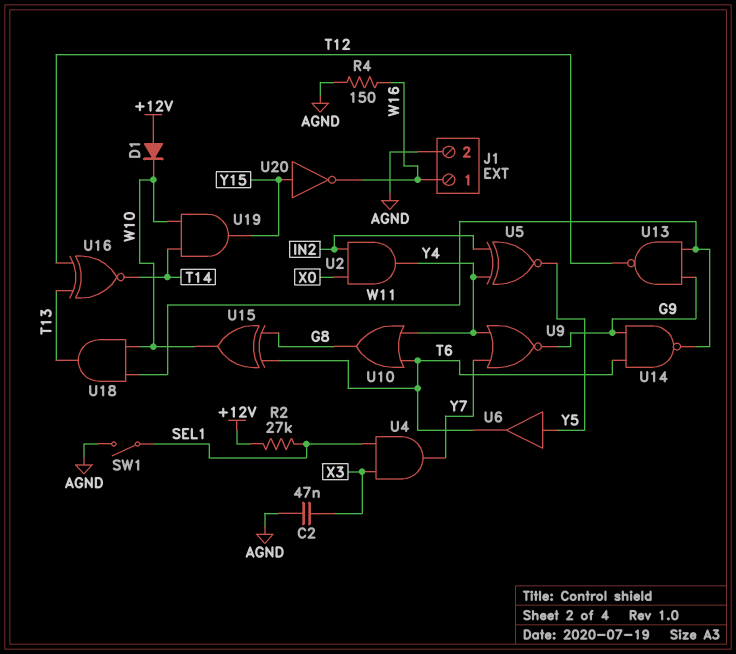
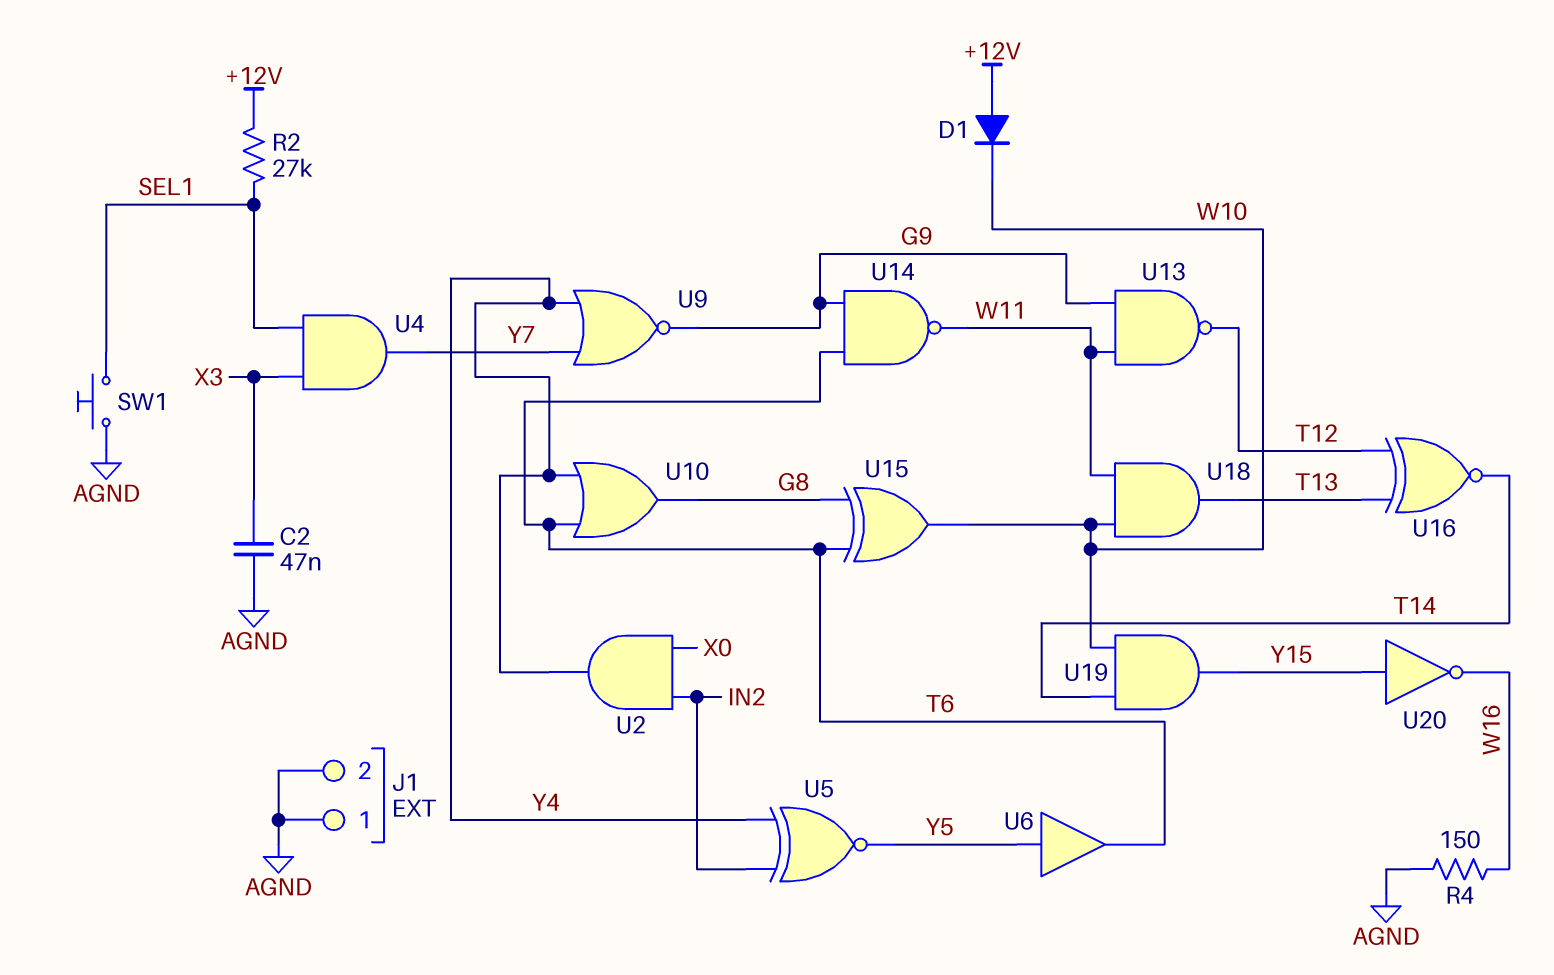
J1 pin 1: W16 -> AGND
SW1: switch (AGND, SEL1) -> button (AGND, SEL1)

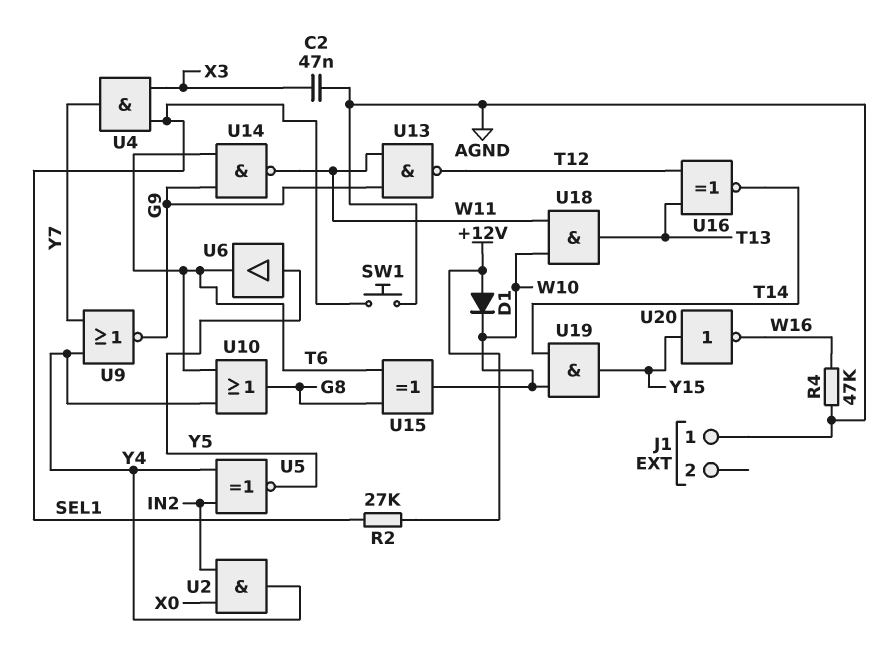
J1 pin 2: AGND -> none
R4: 150 (AGND, W16) -> 47k (AGND, W16)

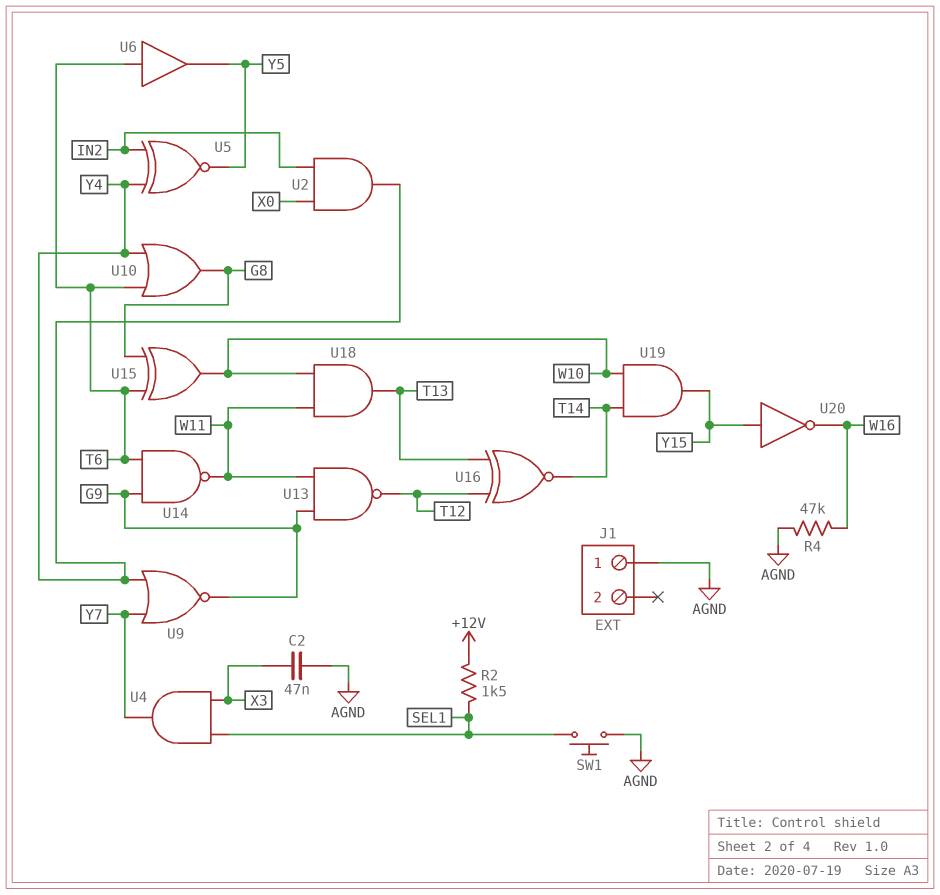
D1: diode (A +12V, K W10) -> none
R2: 27k (+12V, SEL1) -> 1.5k (+12V, SEL1)
U6: buffer (in Y5, out T6) -> buffer (in T6, out Y5)

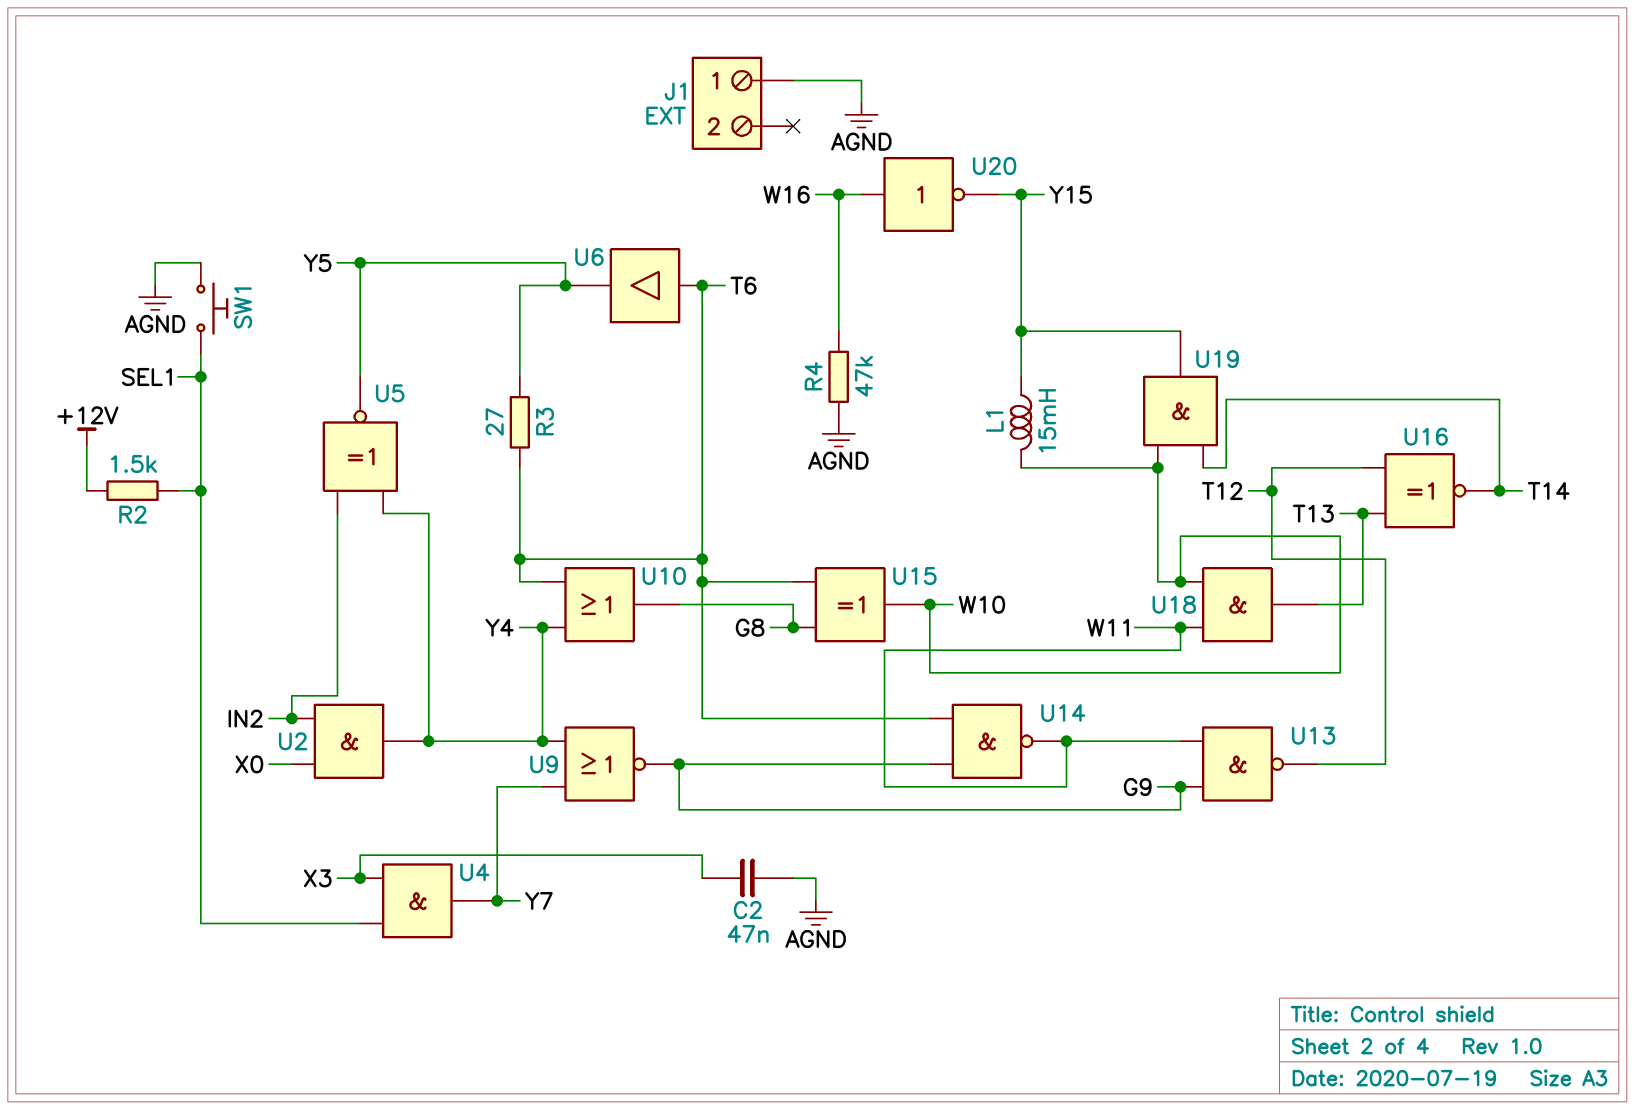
L1: none -> 15mH (W10, Y15)
R3: none -> 27 (T6, Y5)
U20: NOT (in Y15, out W16) -> NOT (in W16, out Y15)

